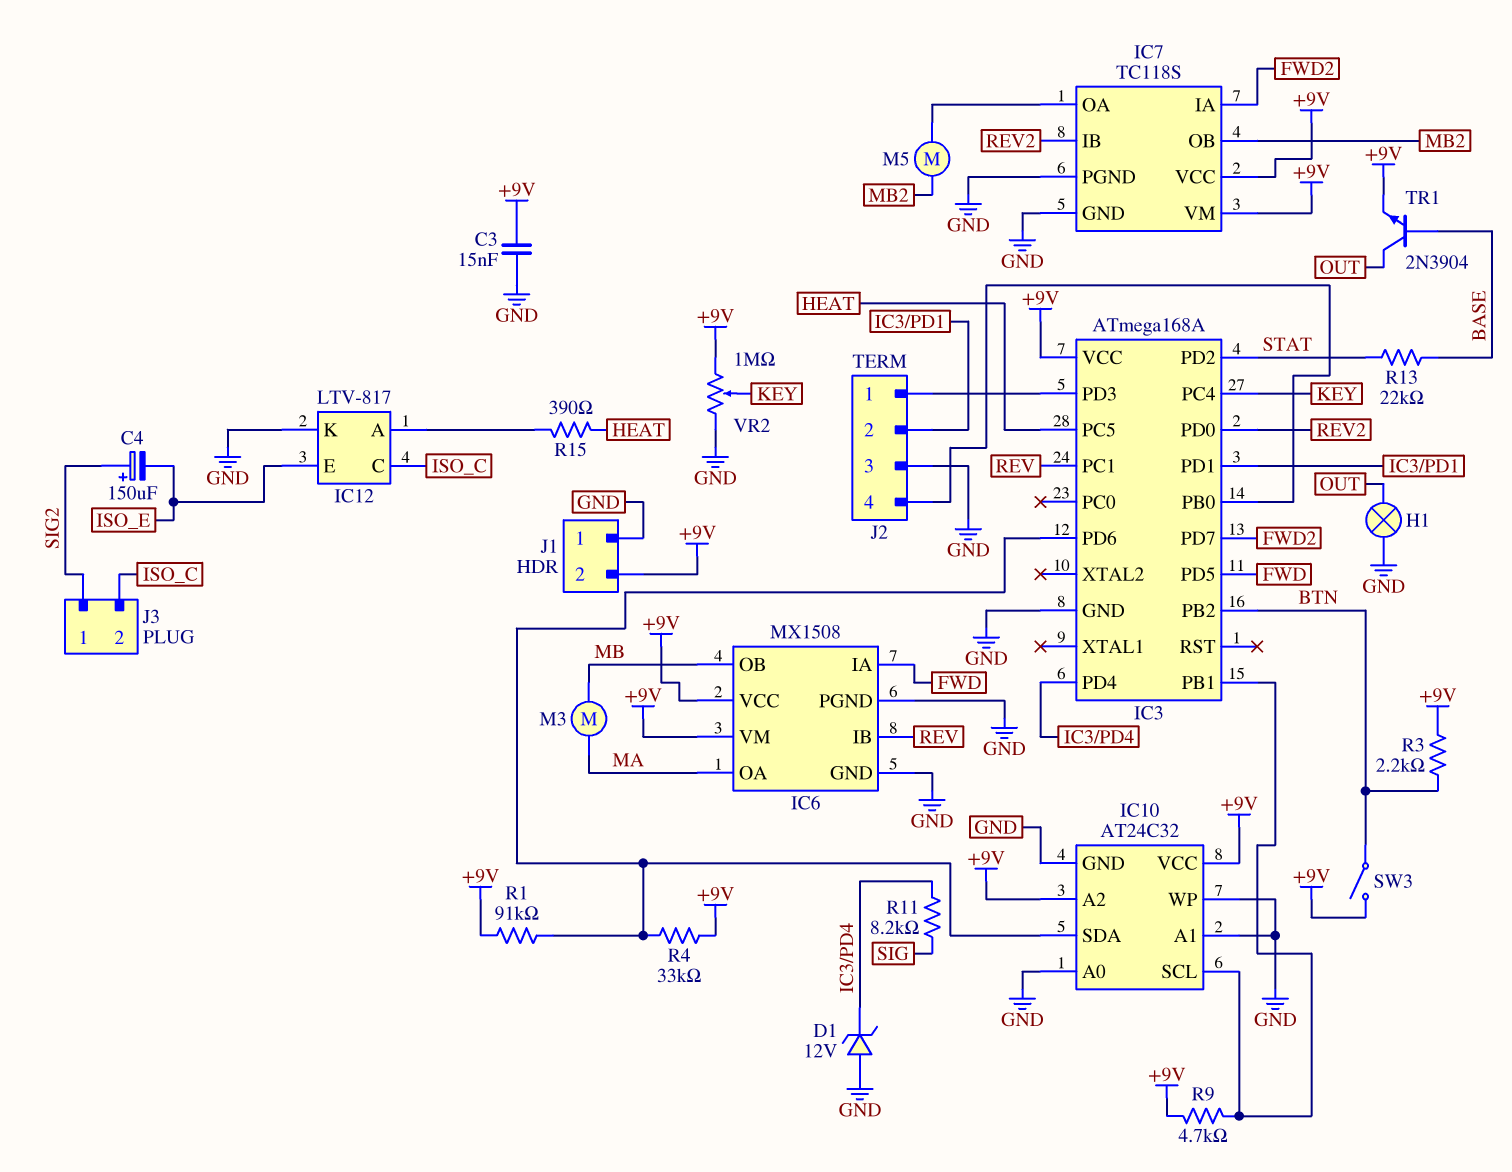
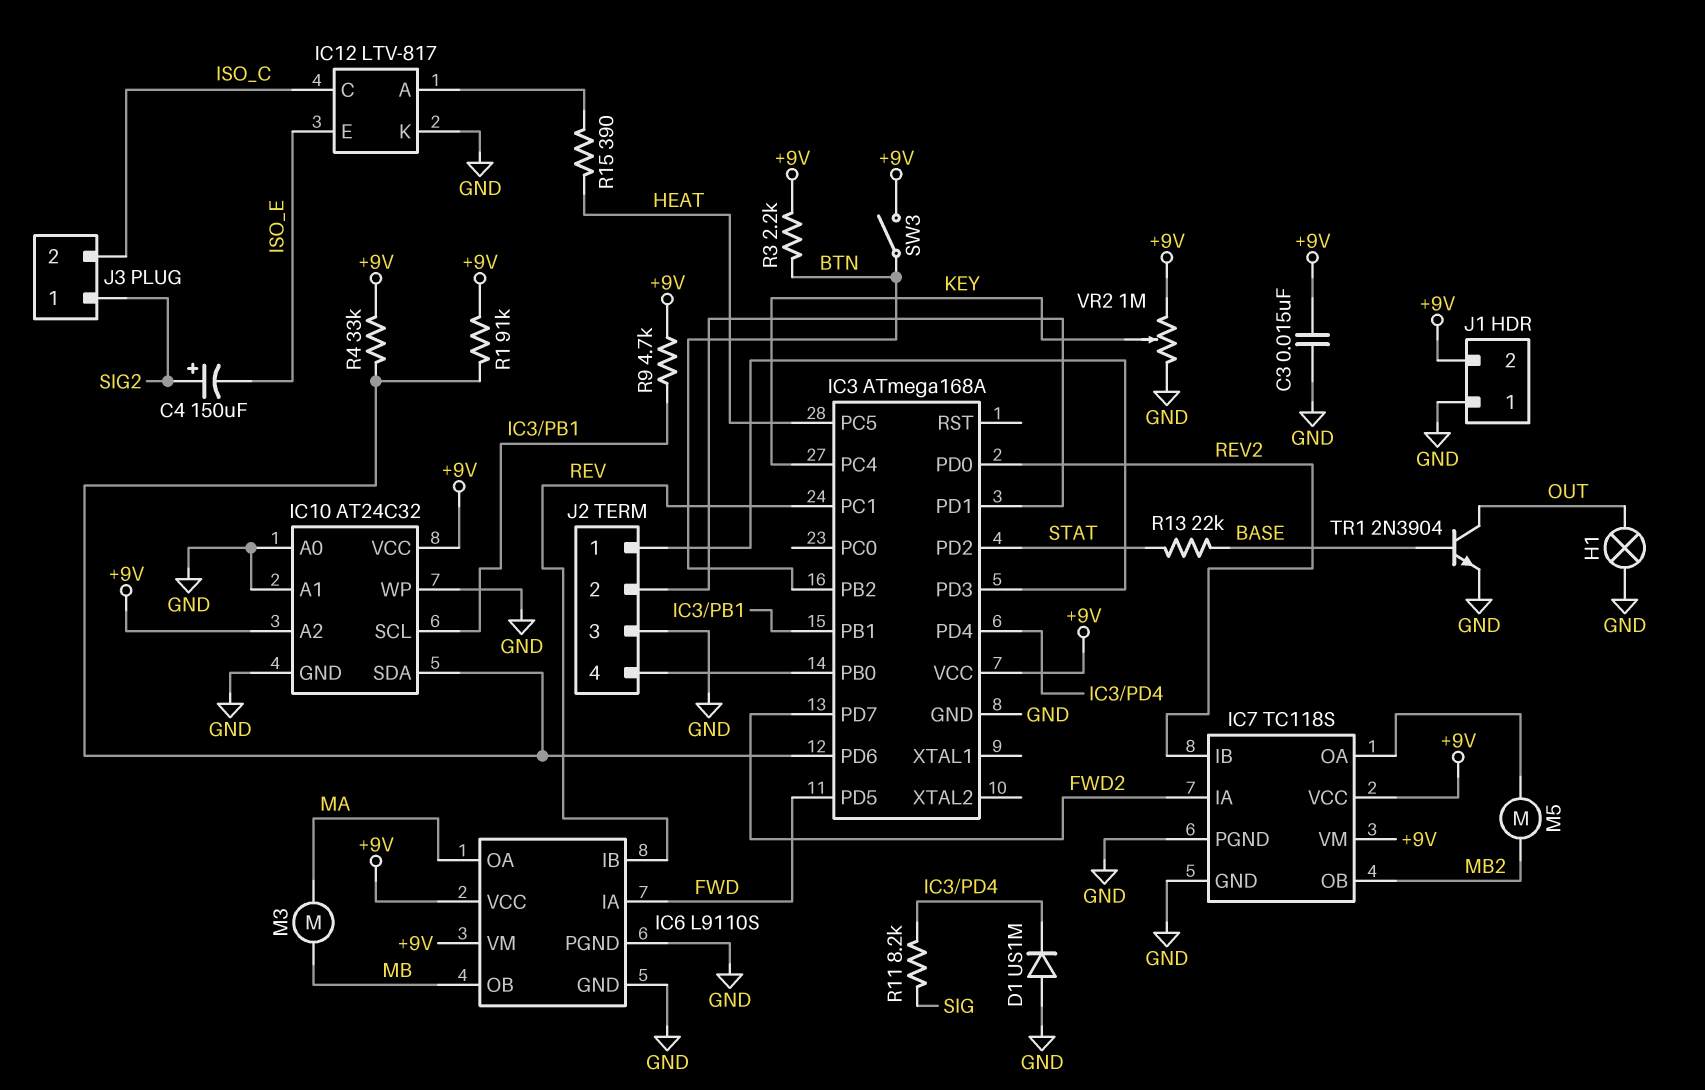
D1: zener 12V (A GND, K IC3/PD4) -> diode US1M (A GND, K IC3/PD4)
IC6: MX1508 -> L9110S
TR1: NPN 2N3904 (B BASE, C OUT, E +9V) -> NPN 2N3904 (B BASE, C OUT, E GND)

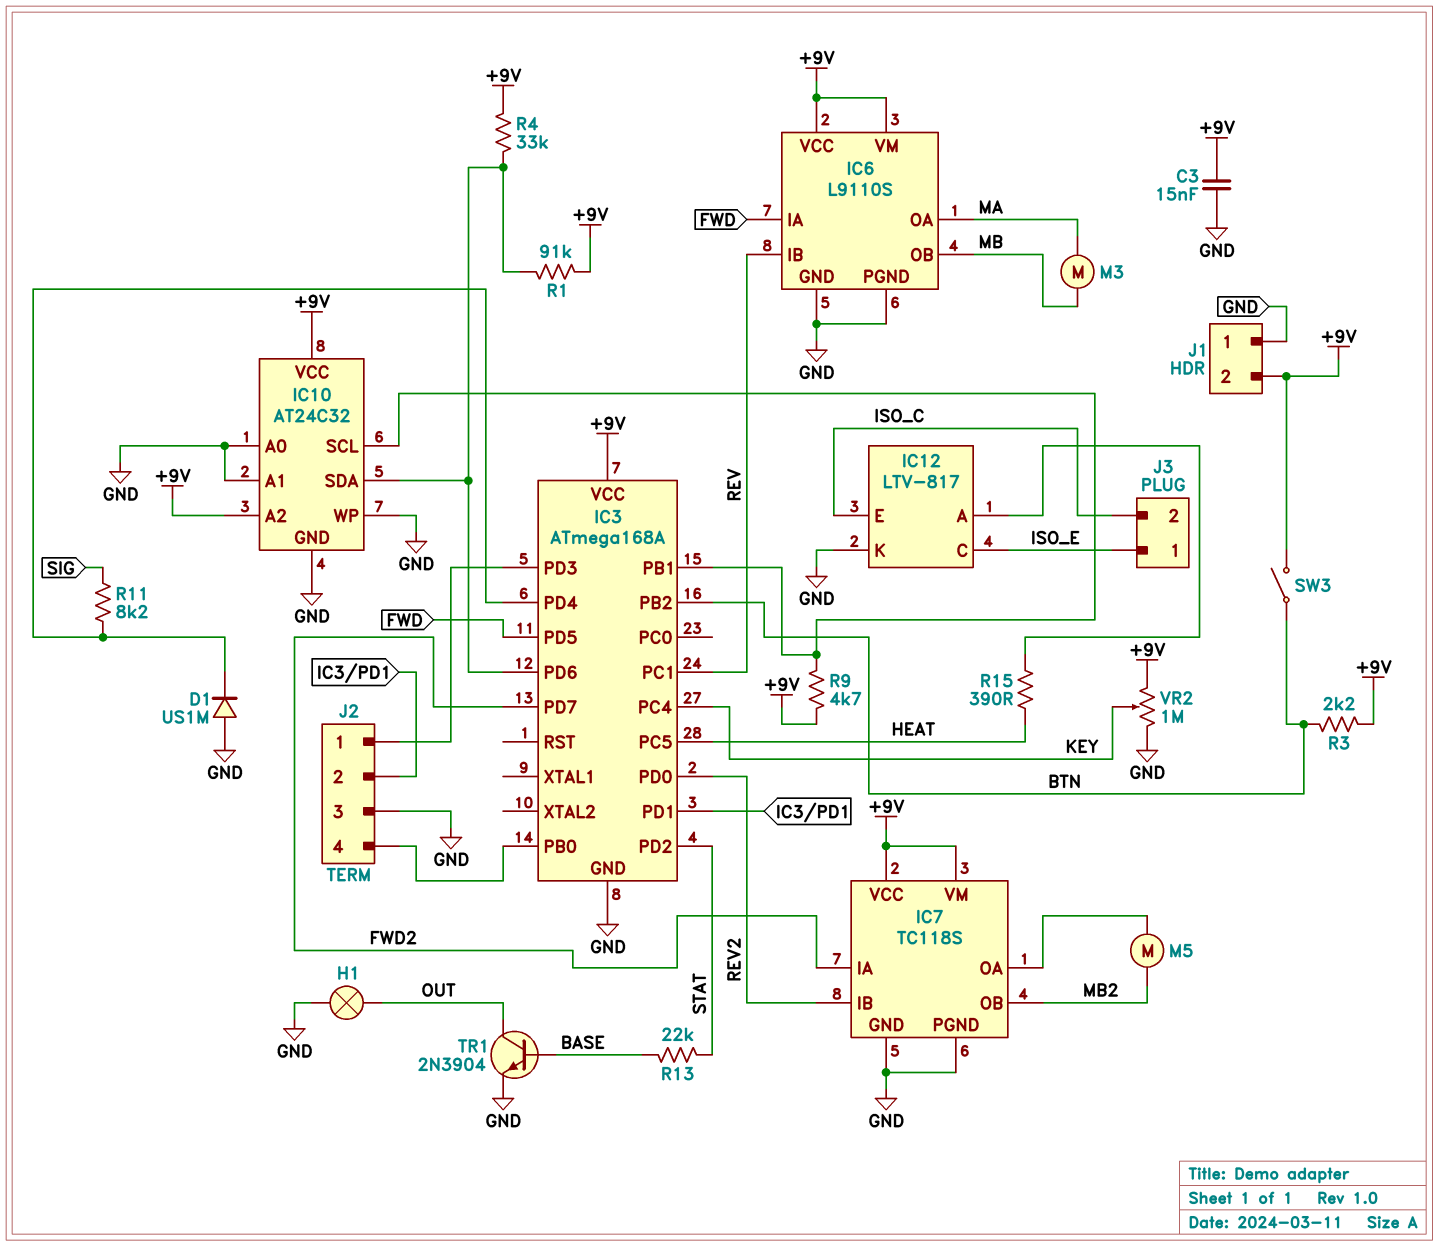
C4: 150uF (plus SIG2, minus ISO_E) -> none
IC12 pin C: ISO_C -> ISO_E
IC12 pin E: ISO_E -> ISO_C
J3 pin 1: SIG2 -> ISO_E

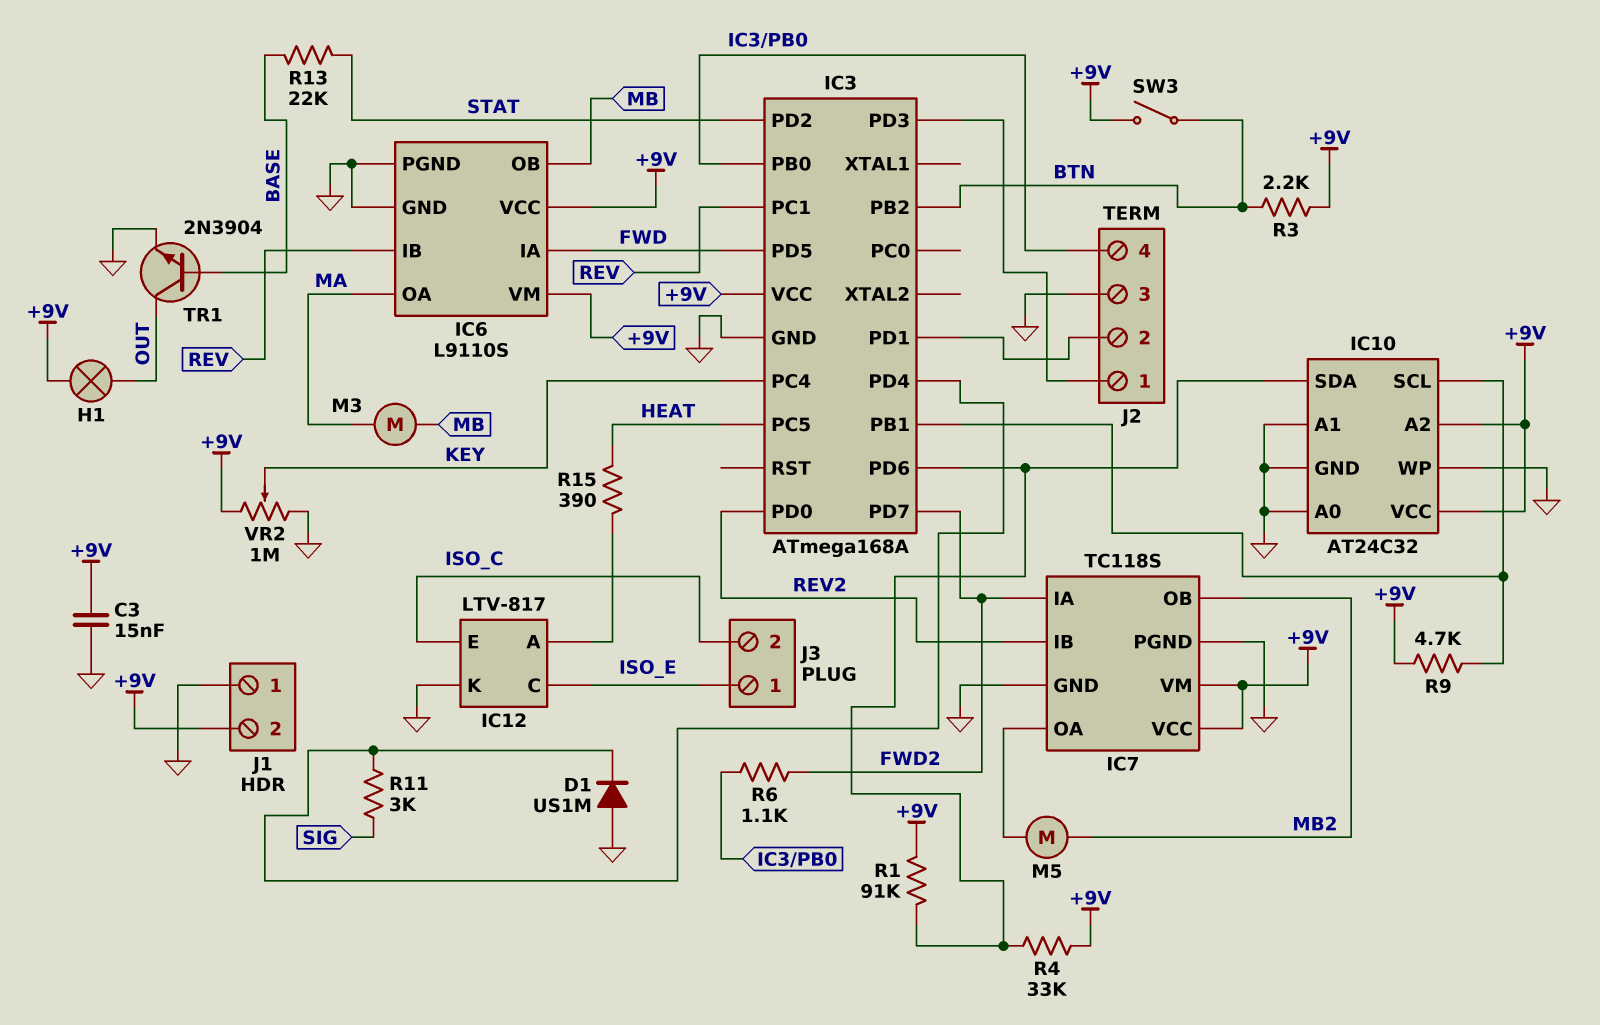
H1: lamp (GND, OUT) -> lamp (+9V, OUT)
R6: none -> 1.1k (FWD2, IC3/PB0)
R11: 8.2k (IC3/PD4, SIG) -> 3k (IC3/PD4, SIG)

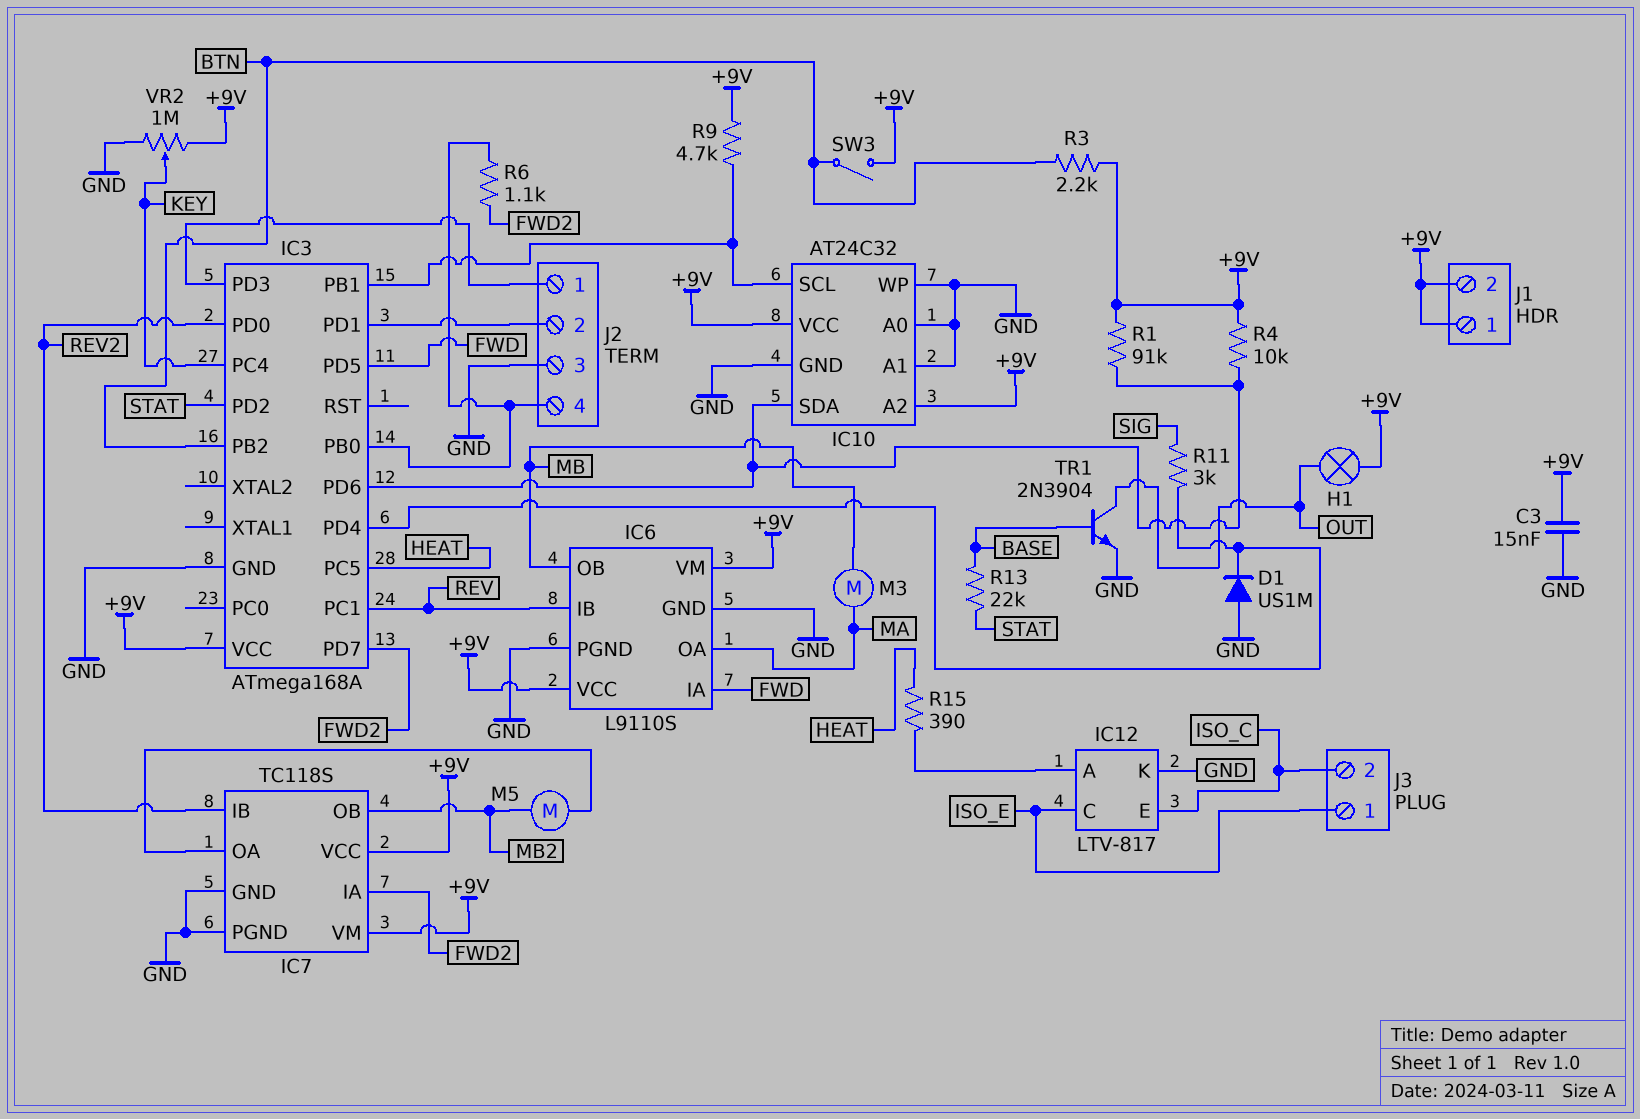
J1 pin 1: GND -> +9V
R4: 33k (+9V, IC3/PD6) -> 10k (+9V, IC3/PD6)

